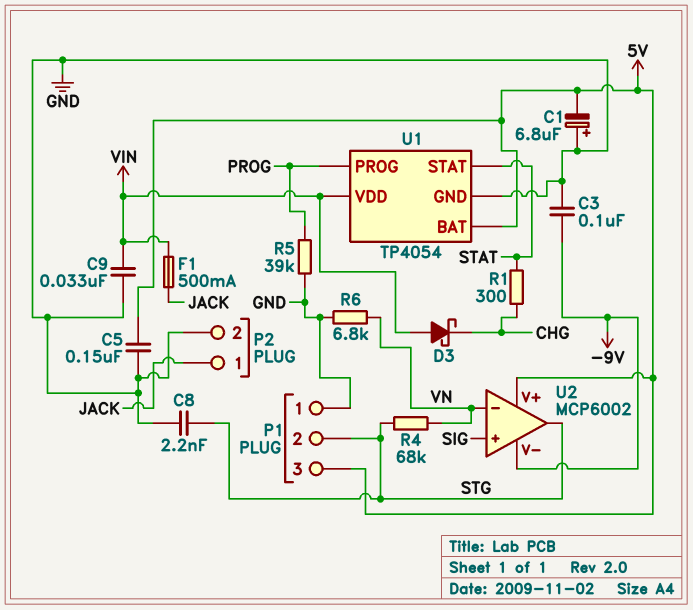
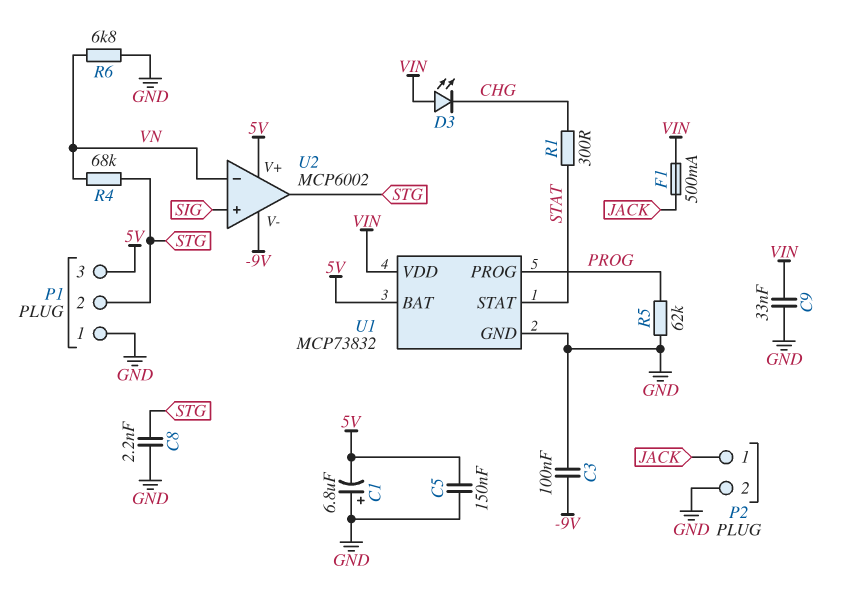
D3: schottky (A VIN, K CHG) -> LED (A VIN, K CHG)
R5: 39k (GND, PROG) -> 62k (GND, PROG)
U1: TP4054 -> MCP73832

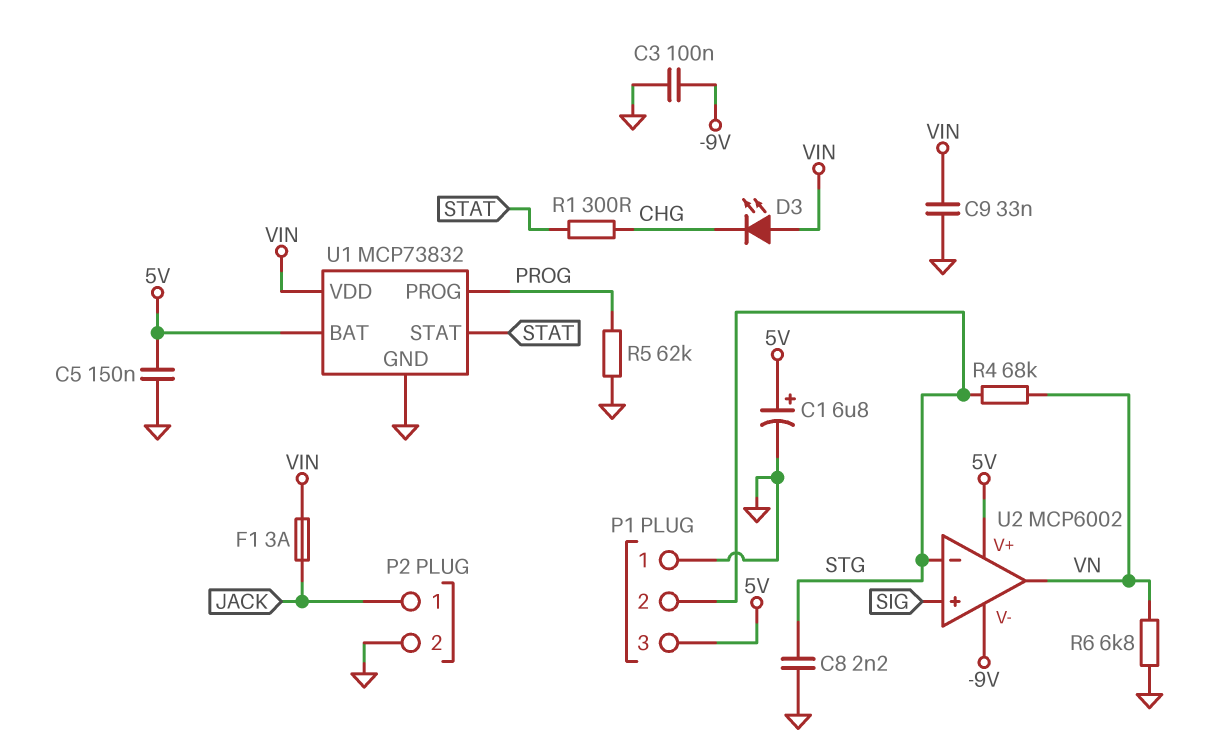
C1: 6.8uF (plus GND, minus 5V) -> 6.8uF (plus 5V, minus GND)
F1: 500mA (JACK, VIN) -> 3A (JACK, VIN)
U2 pin in-: VN -> STG
U2 pin out: STG -> VN

